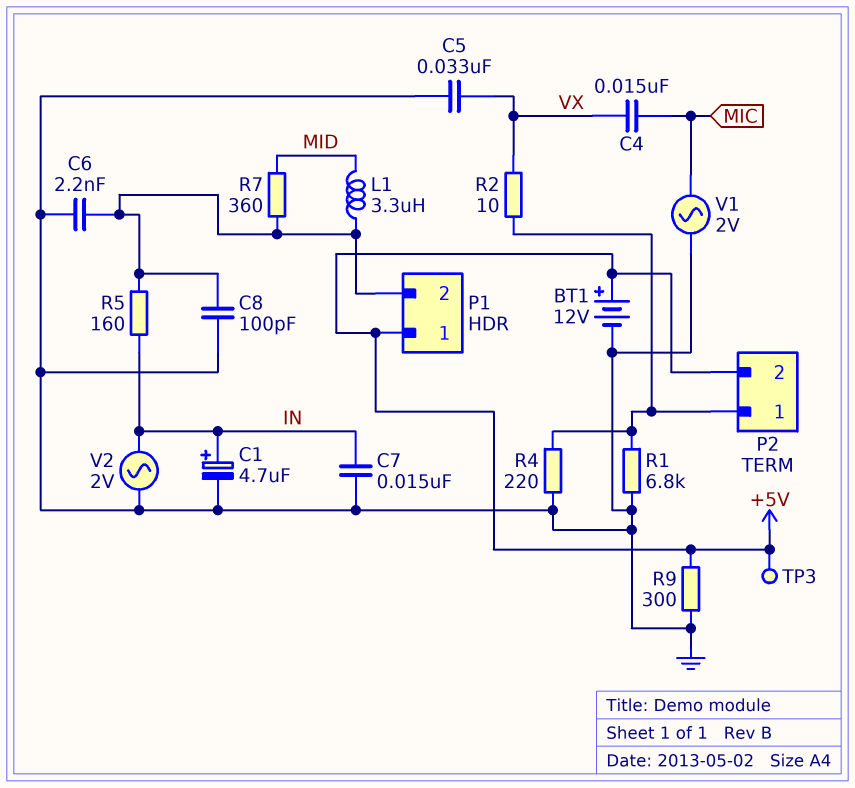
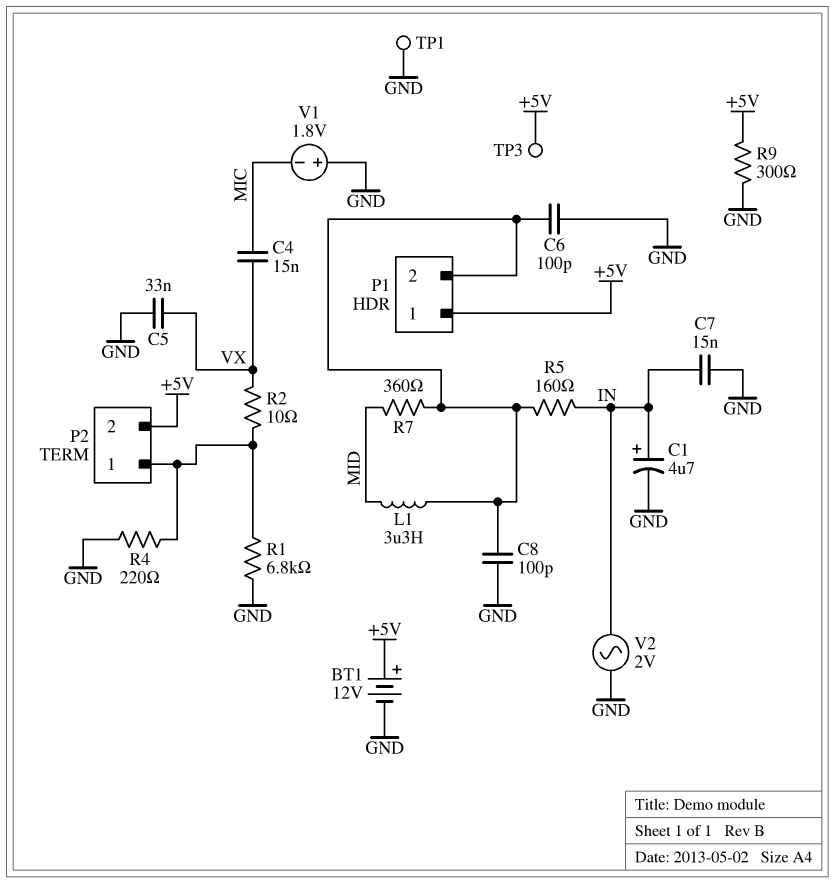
C6: 2.2nF (GND, P1/2) -> 100pF (GND, P1/2)
TP1: none -> test point (GND)
V1: AC 2V (GND, MIC) -> 1.8V (plus GND, minus MIC)

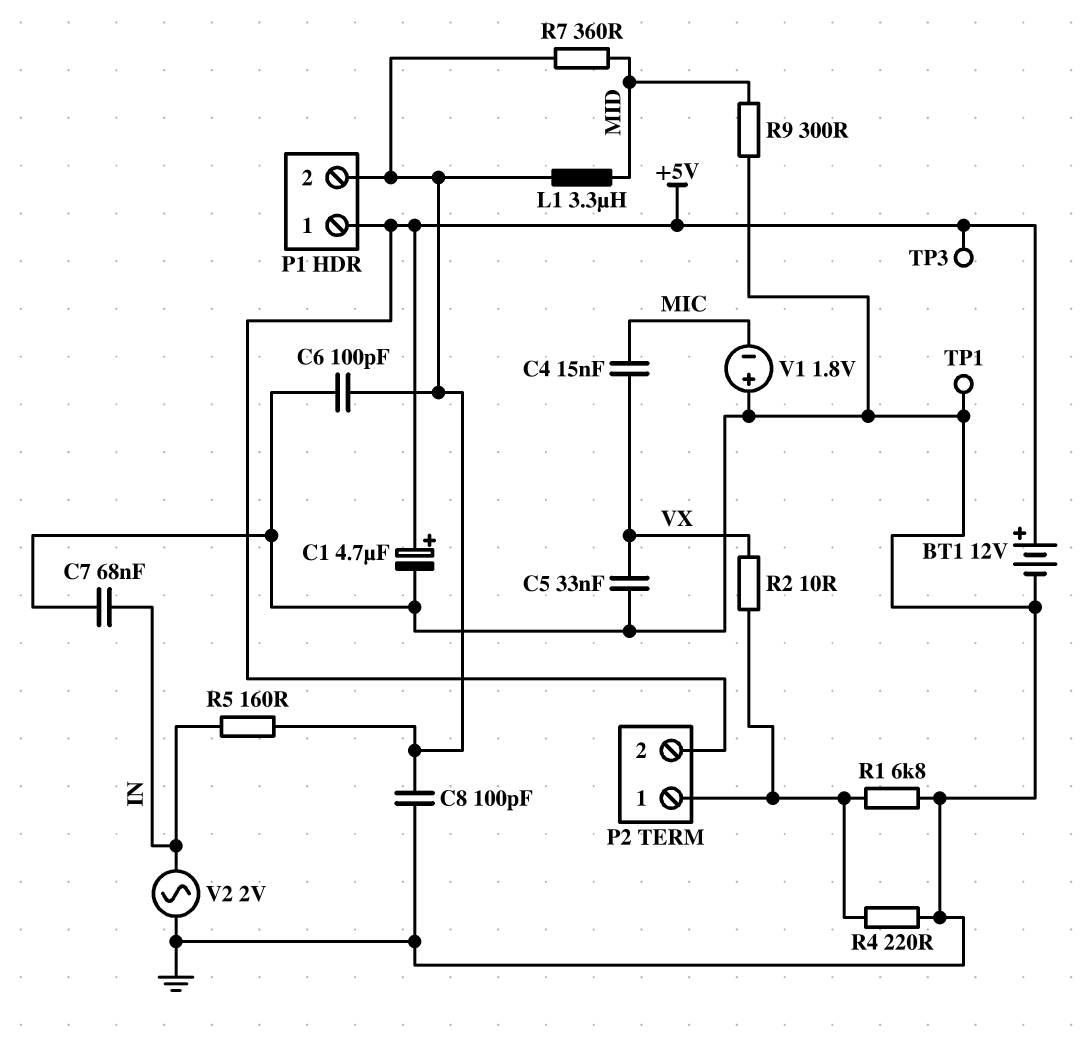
C1: 4.7uF (plus IN, minus GND) -> 4.7uF (plus +5V, minus GND)
C7: 15nF (GND, IN) -> 68nF (GND, IN)
R9: 300 (+5V, GND) -> 300 (GND, MID)

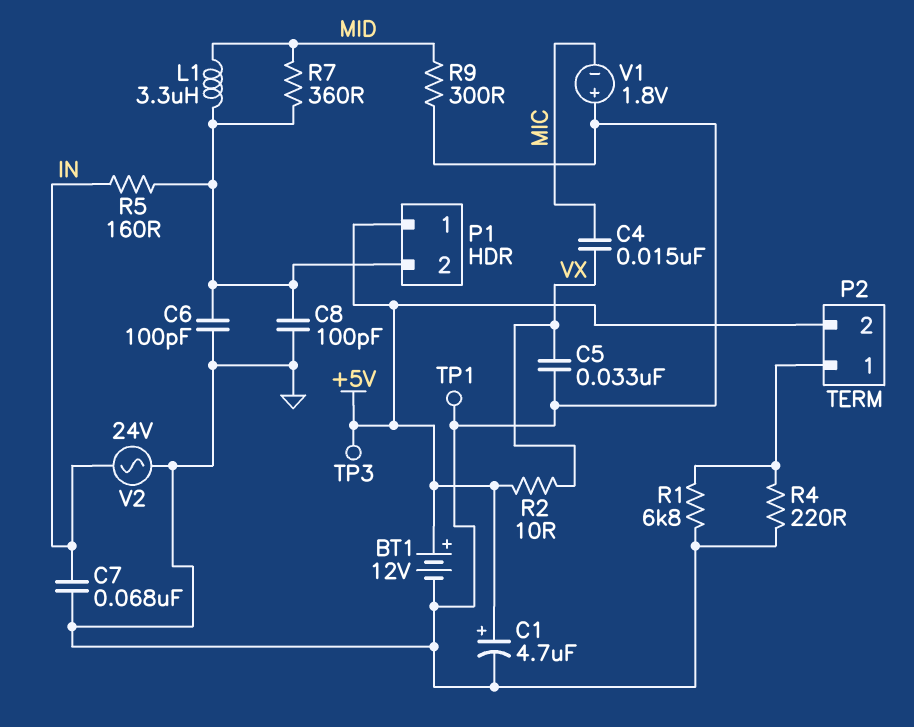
R2: 10 (P2/1, VX) -> 10 (+5V, VX)
V2: AC 2V (GND, IN) -> AC 24V (GND, IN)

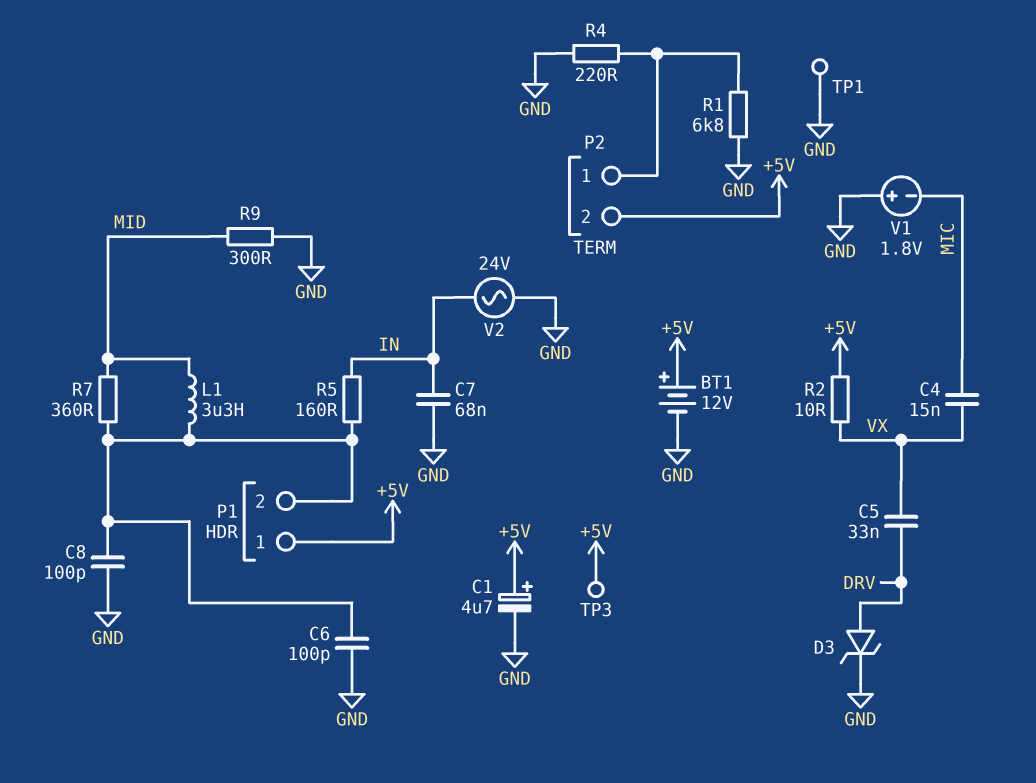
C5: 33nF (GND, VX) -> 33nF (DRV, VX)
D3: none -> zener (A DRV, K GND)

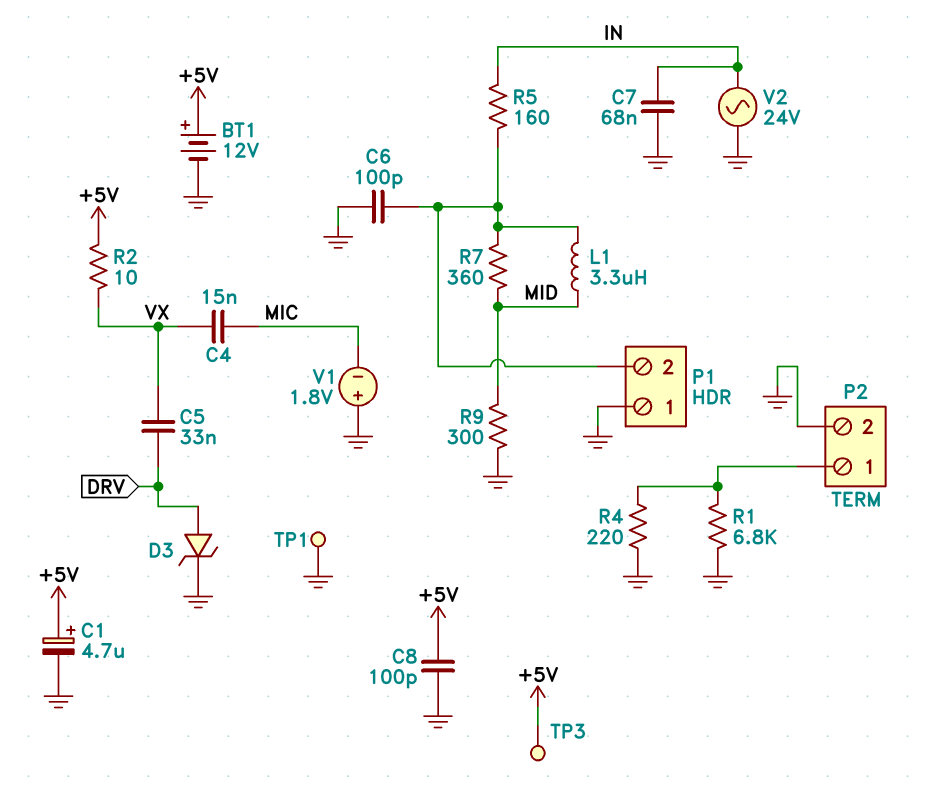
C8: 100pF (GND, P1/2) -> 100pF (+5V, GND)
P1 pin 1: +5V -> GND
P2 pin 2: +5V -> GND

